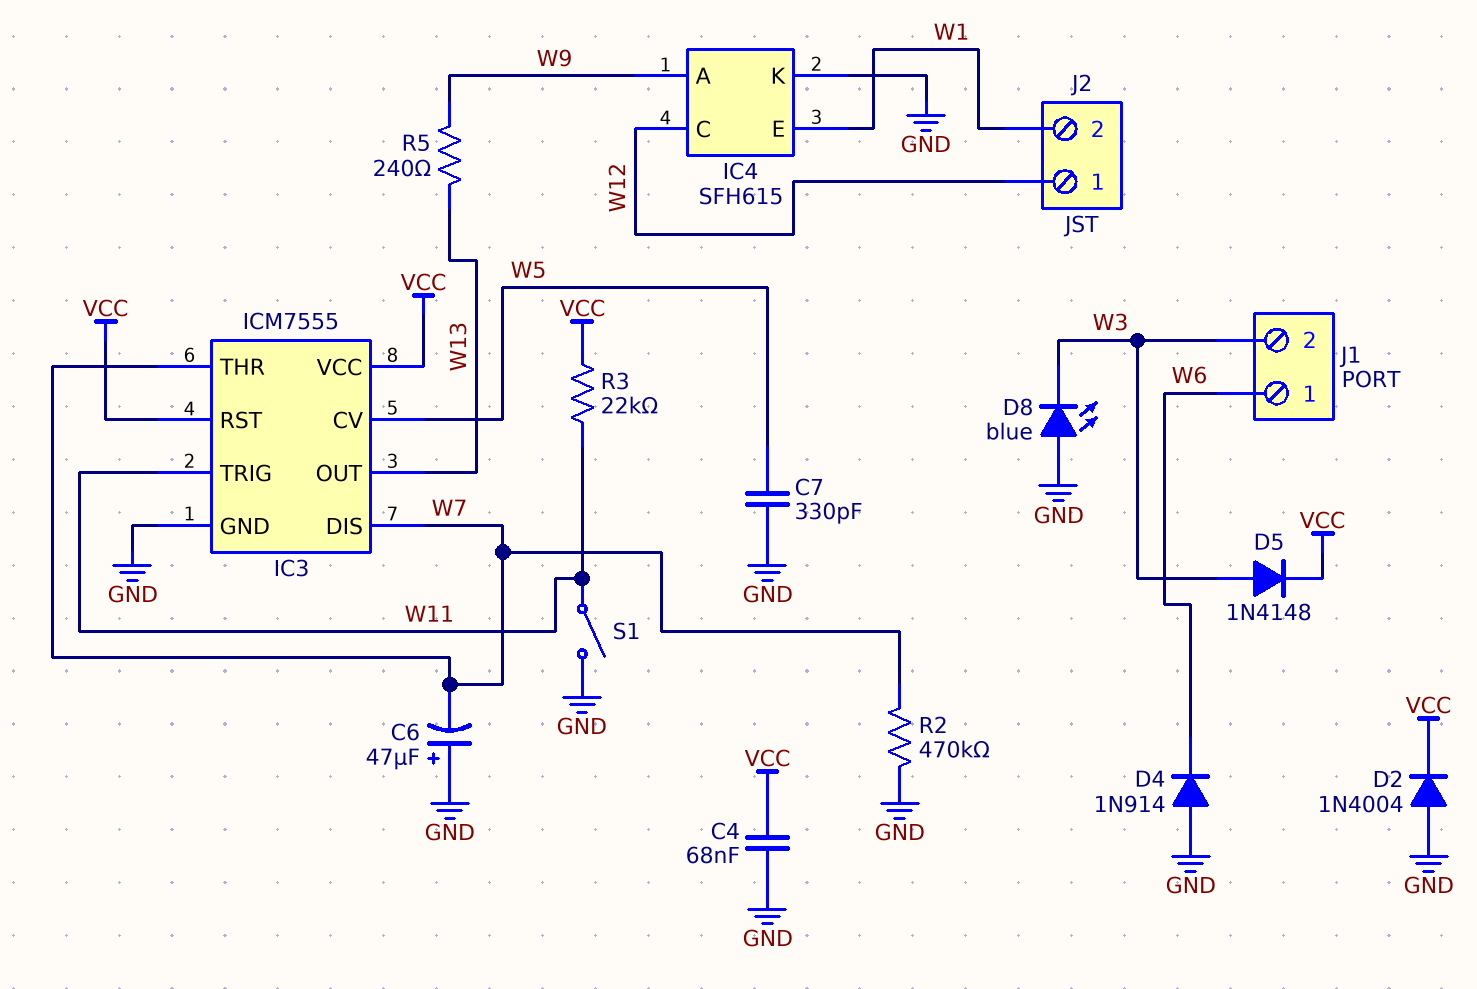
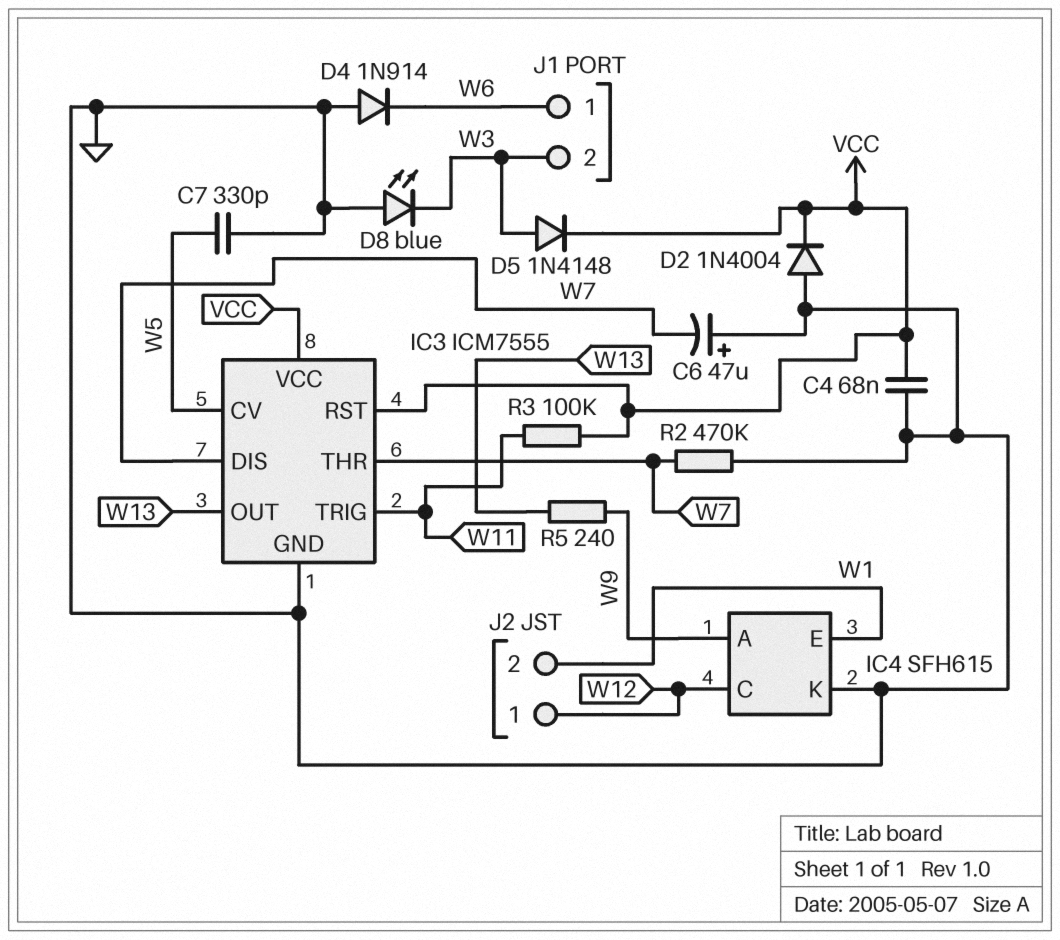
R3: 22k (VCC, W11) -> 100k (VCC, W11)
S1: switch (GND, W11) -> none

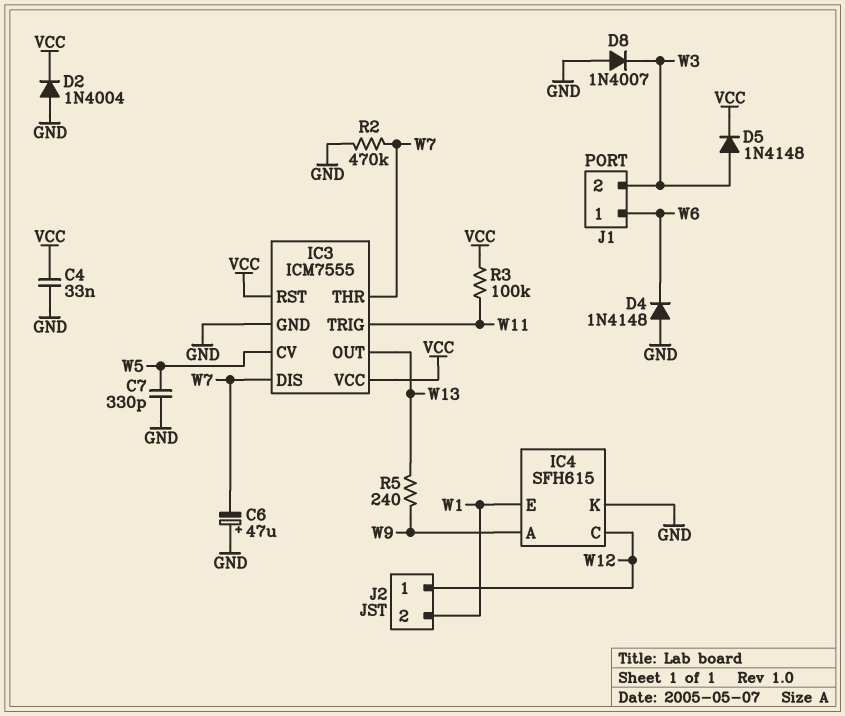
C4: 68nF (GND, VCC) -> 33nF (GND, VCC)
D4: diode 1N914 (A GND, K W6) -> diode 1N4148 (A GND, K W6)
D8: LED blue (A GND, K W3) -> diode 1N4007 (A GND, K W3)

